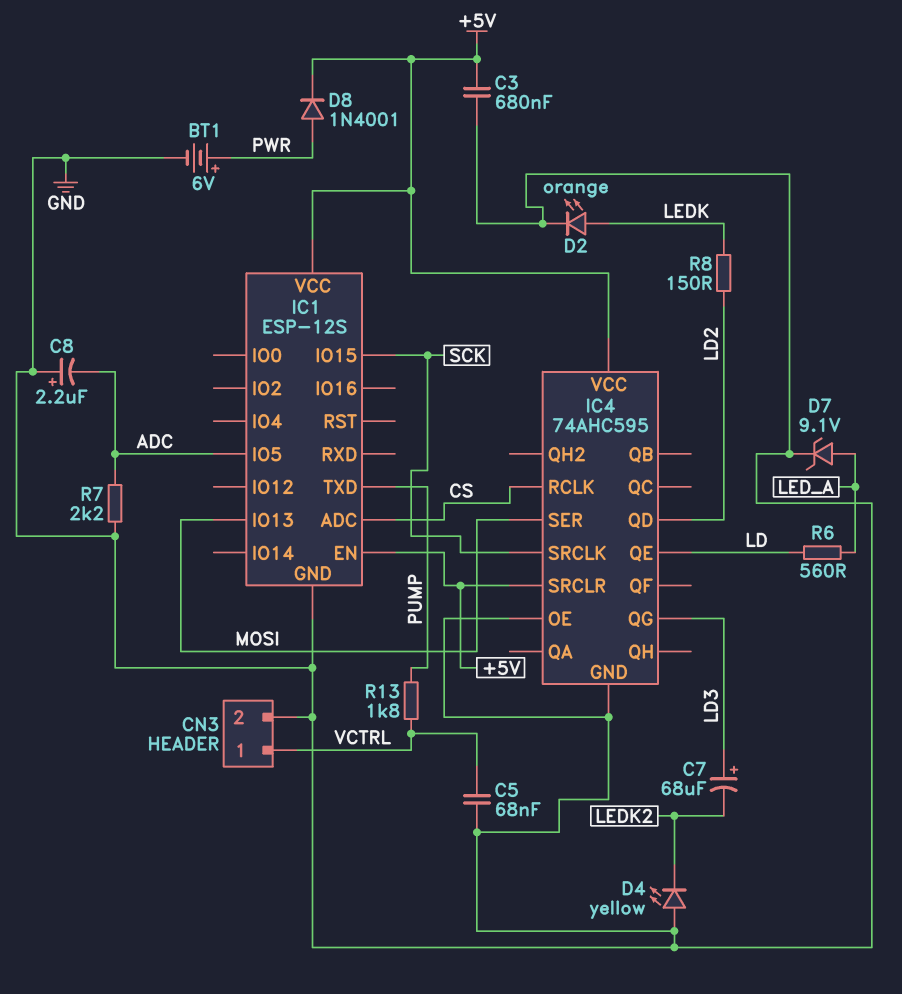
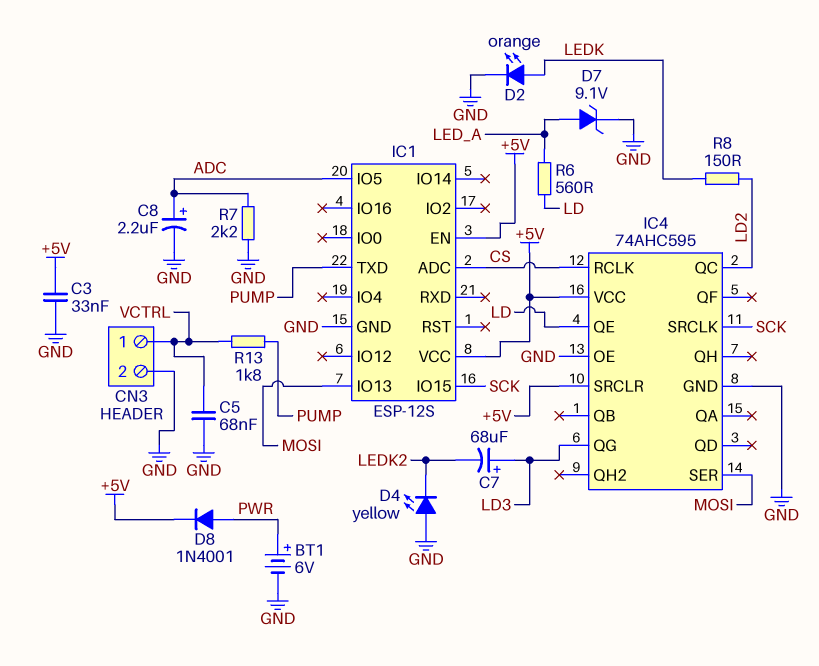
C3: 680nF (+5V, GND) -> 33nF (+5V, GND)
C8: 2.2uF (plus GND, minus ADC) -> 2.2uF (plus ADC, minus GND)
IC4 pin QC: none -> LD2
IC4 pin QD: LD2 -> none

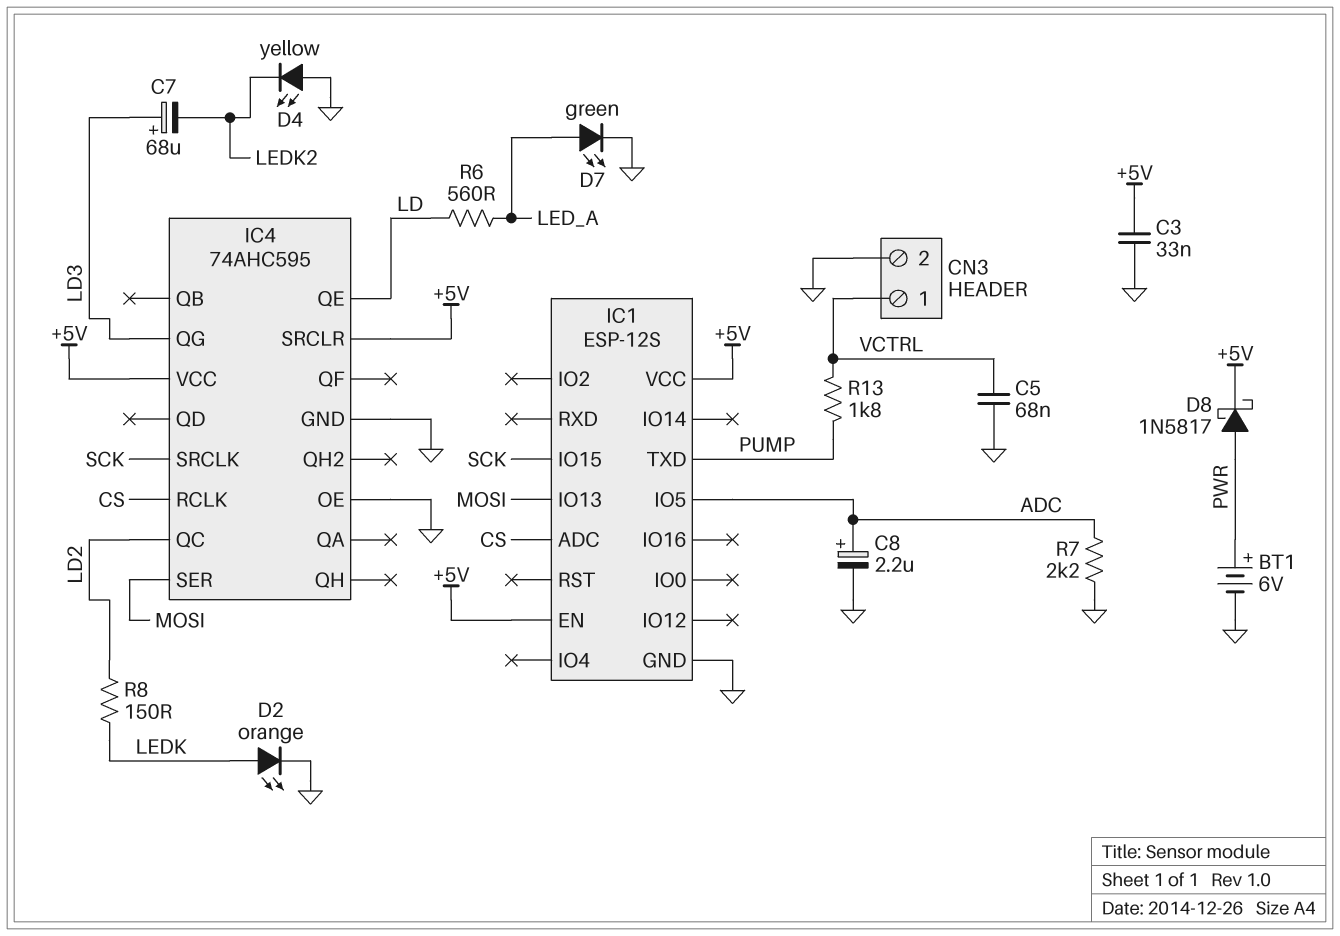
D7: zener 9.1V (A LED_A, K GND) -> LED green (A LED_A, K GND)
D8: diode 1N4001 (A PWR, K +5V) -> schottky 1N5817 (A PWR, K +5V)

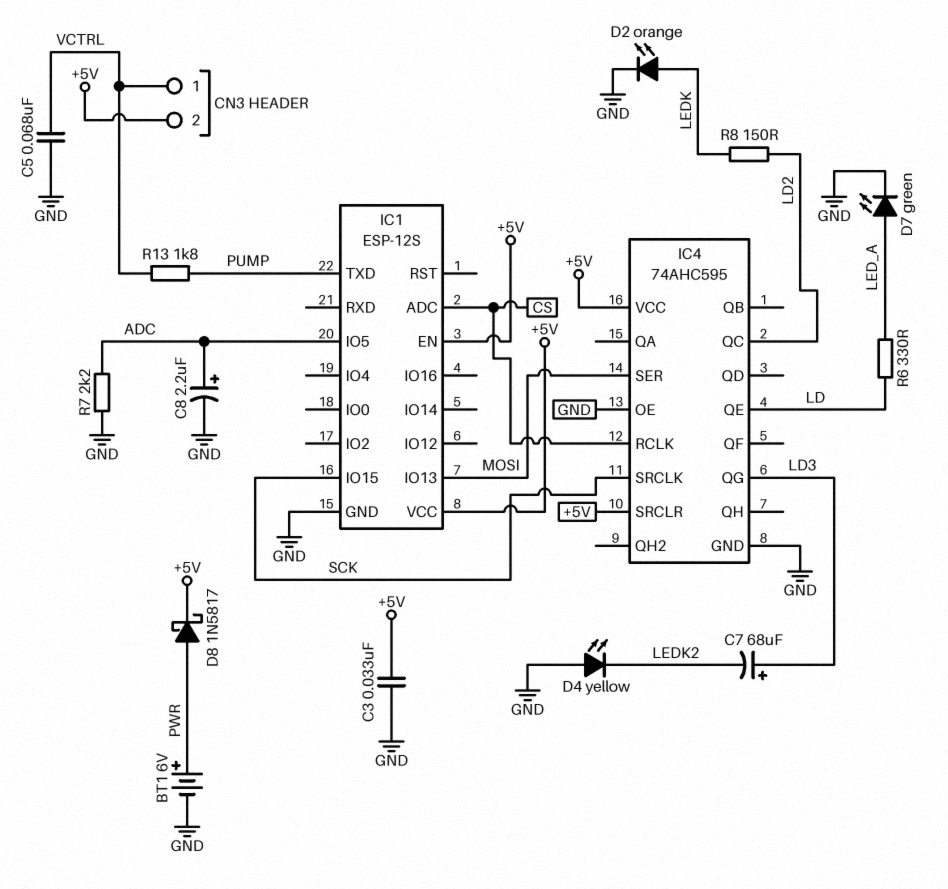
CN3 pin 2: GND -> +5V
R6: 560 (LD, LED_A) -> 330 (LD, LED_A)

